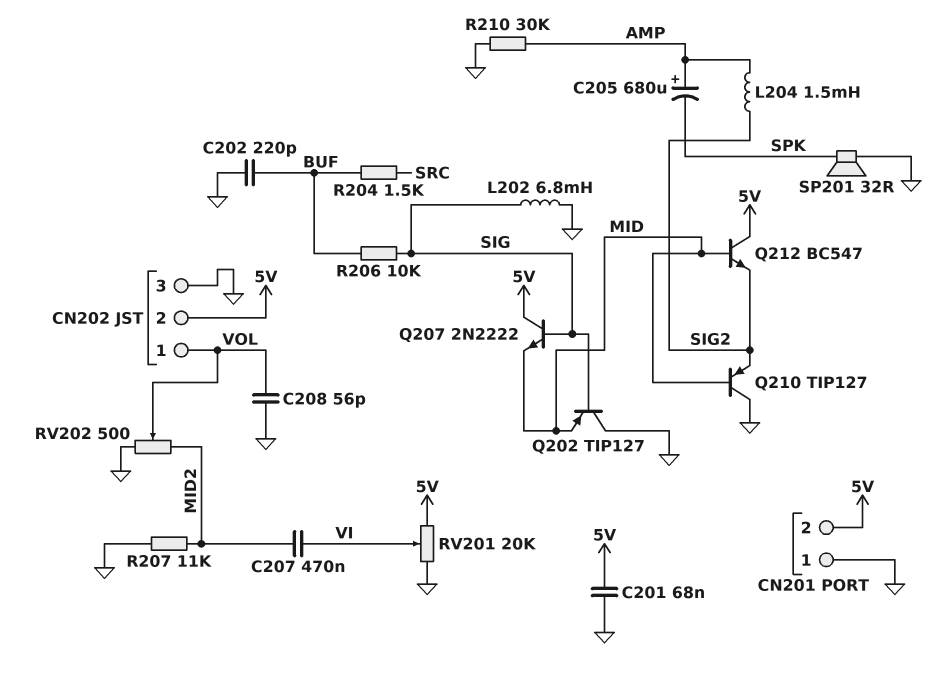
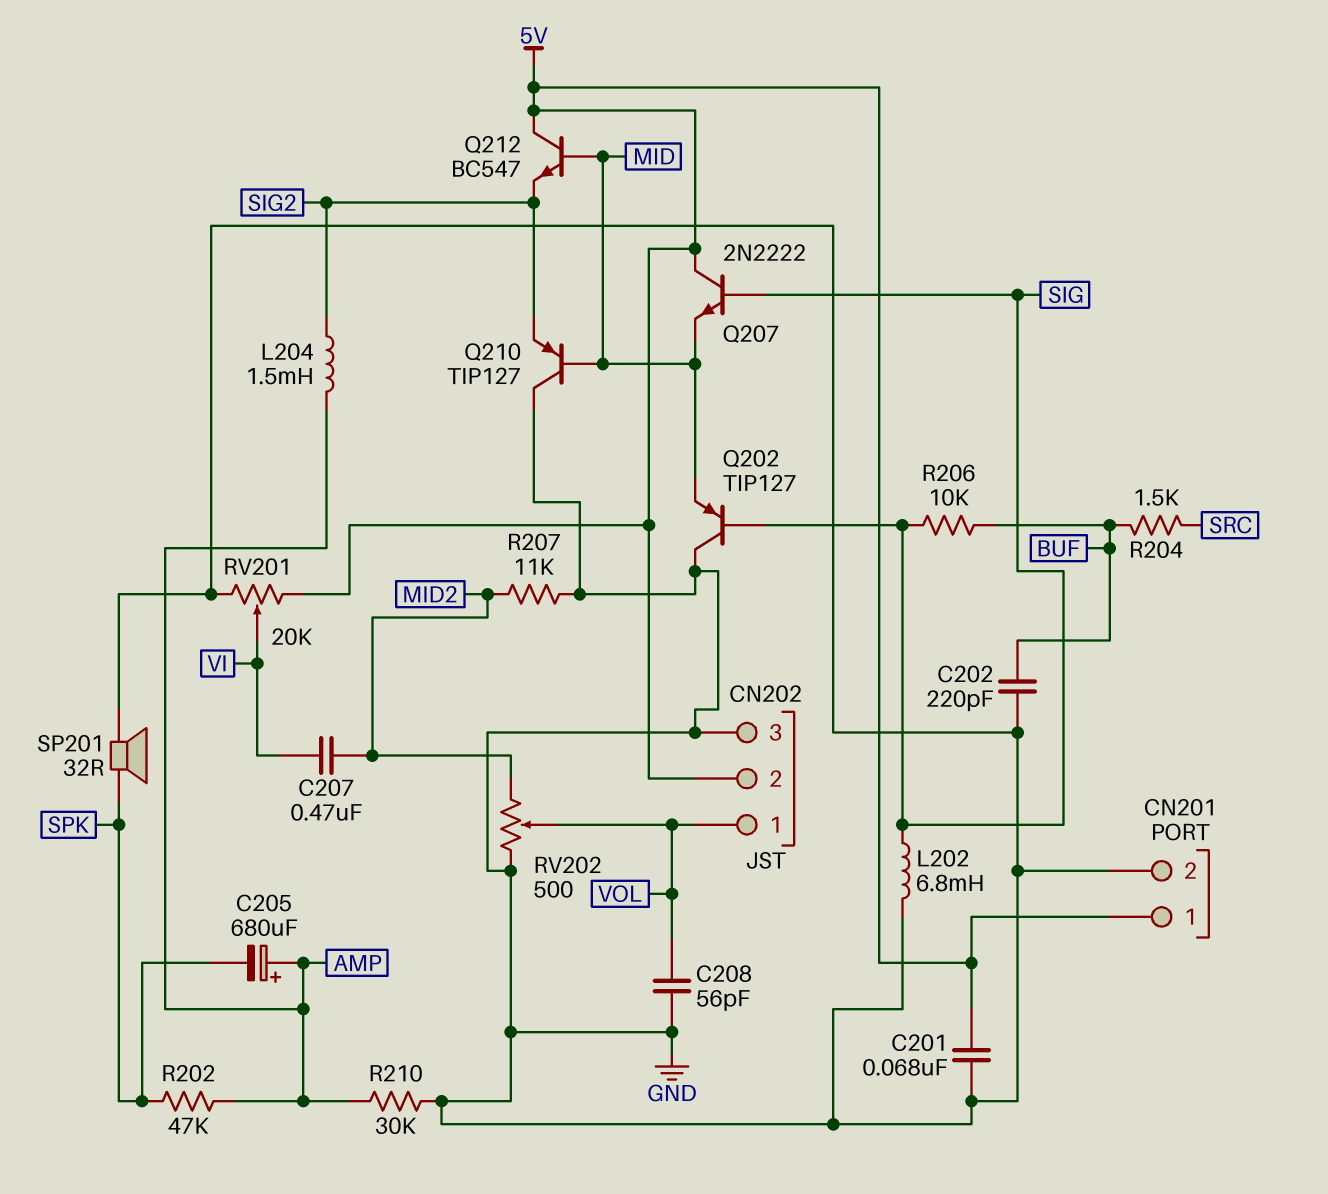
CN201 pin 1: GND -> 5V
CN201 pin 2: 5V -> GND
R202: none -> 47k (AMP, SPK)

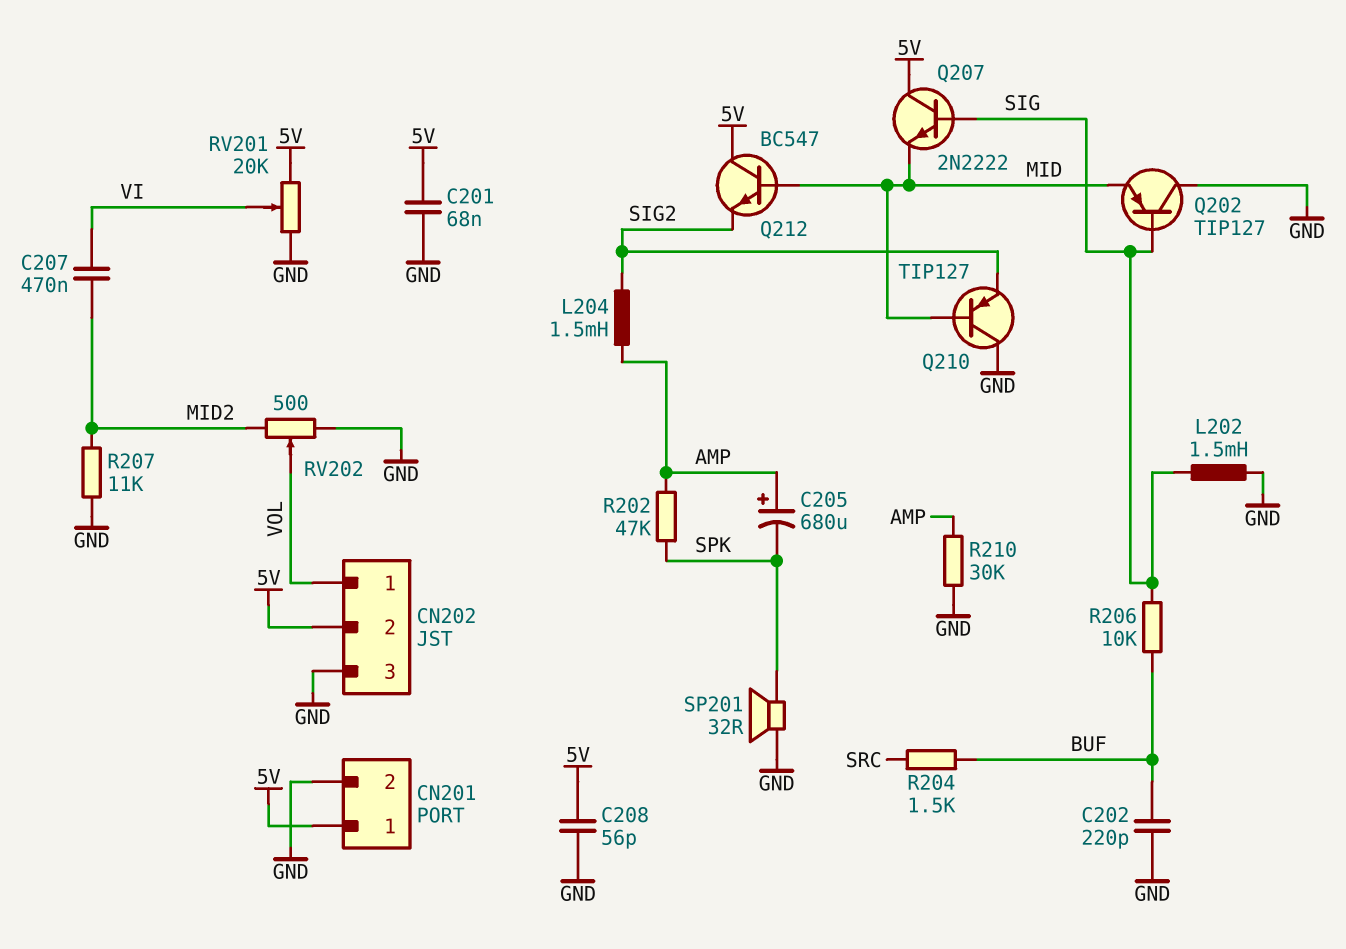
C208: 56pF (GND, VOL) -> 56pF (5V, GND)
L202: 6.8mH (GND, SIG) -> 1.5mH (GND, SIG)

